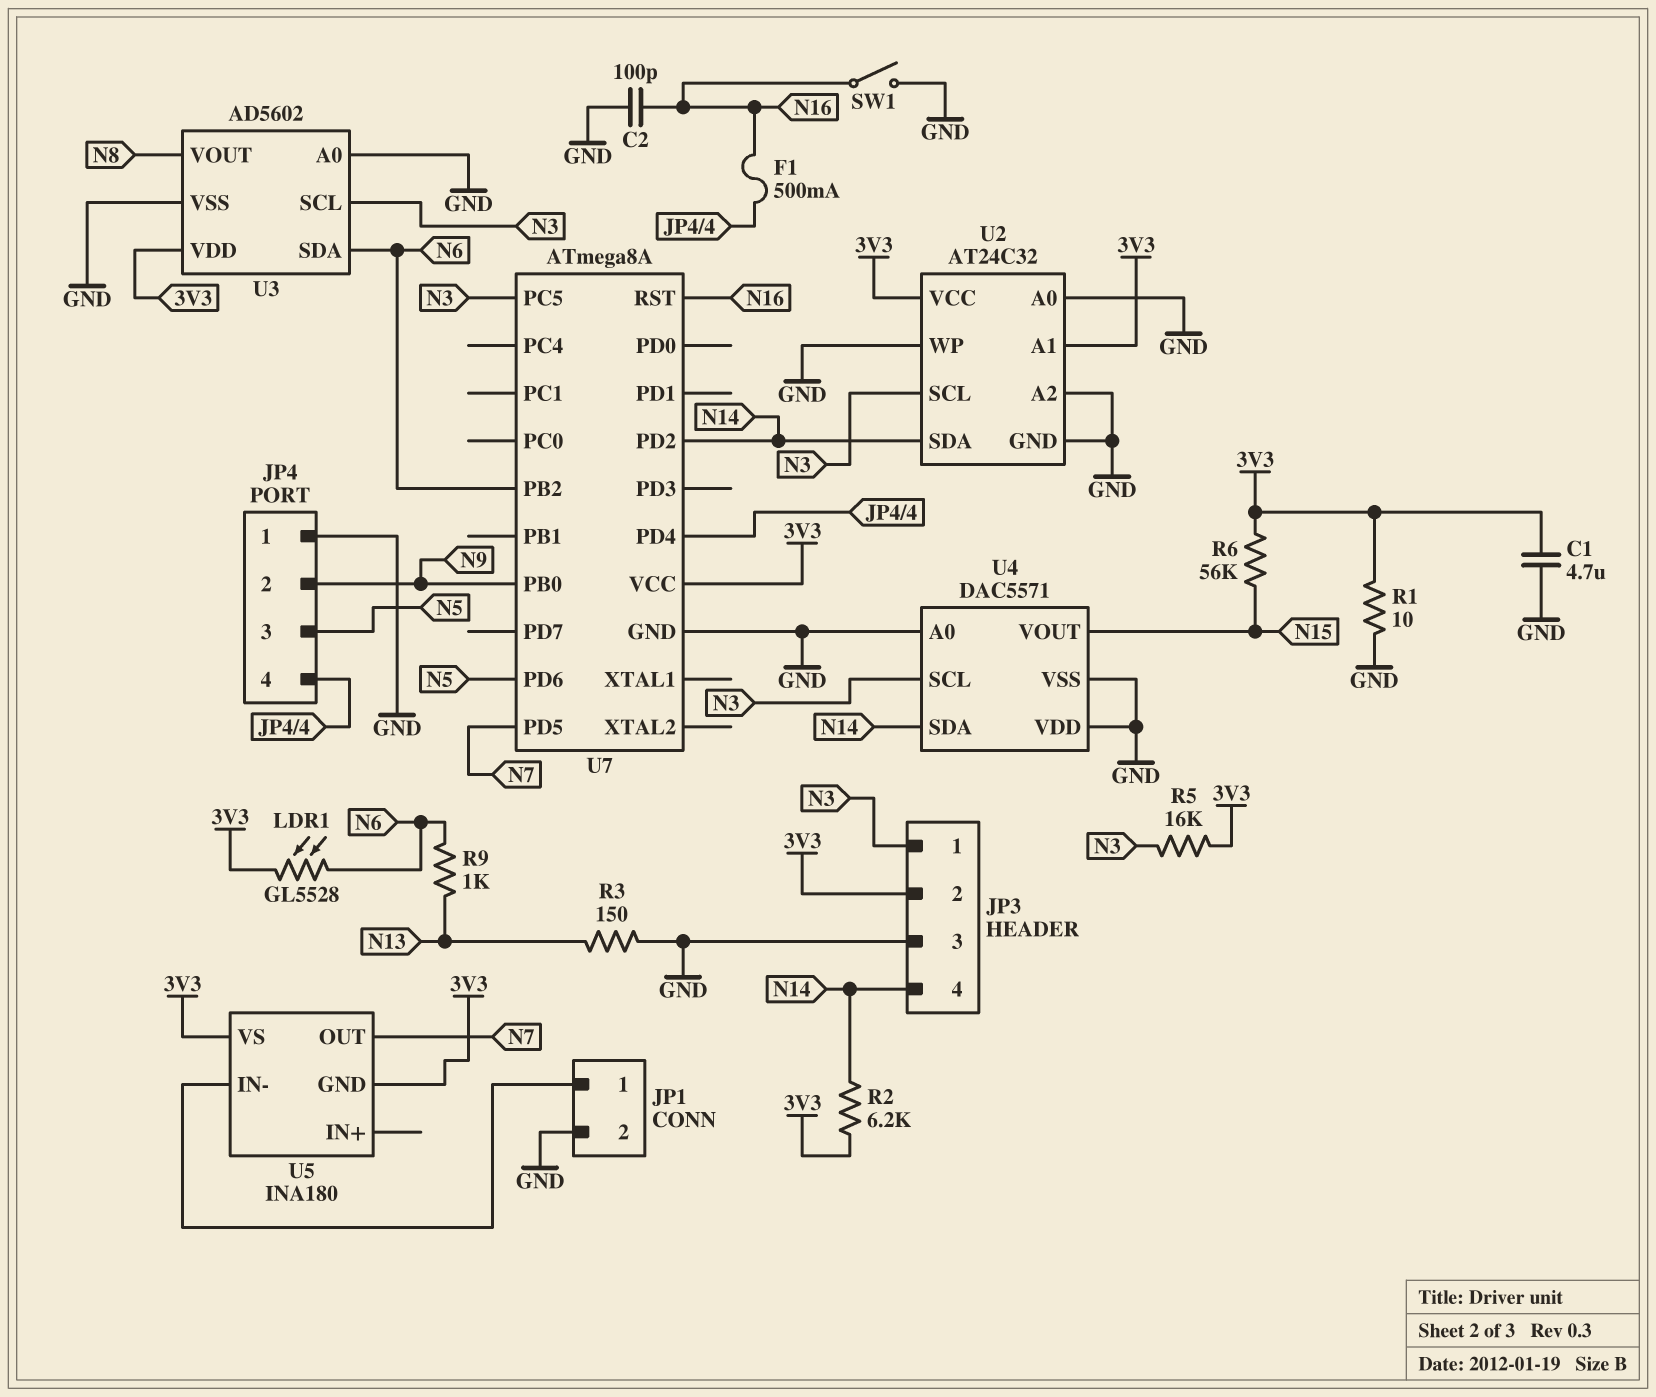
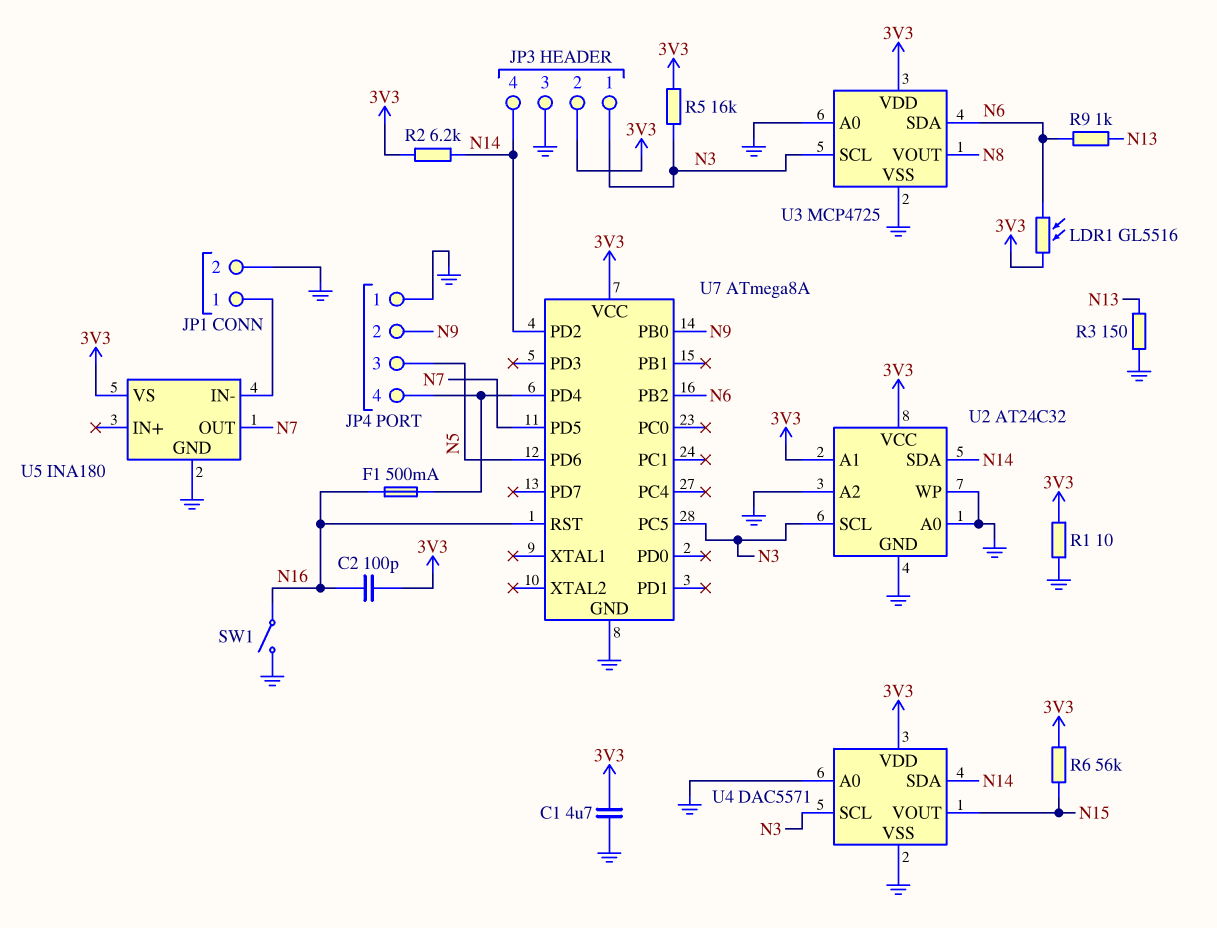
C2: 100pF (GND, N16) -> 100pF (3V3, N16)
LDR1: GL5528 (3V3, N6) -> GL5516 (3V3, N6)
U3: AD5602 -> MCP4725
U4 pin VDD: GND -> 3V3
U5 pin GND: 3V3 -> GND

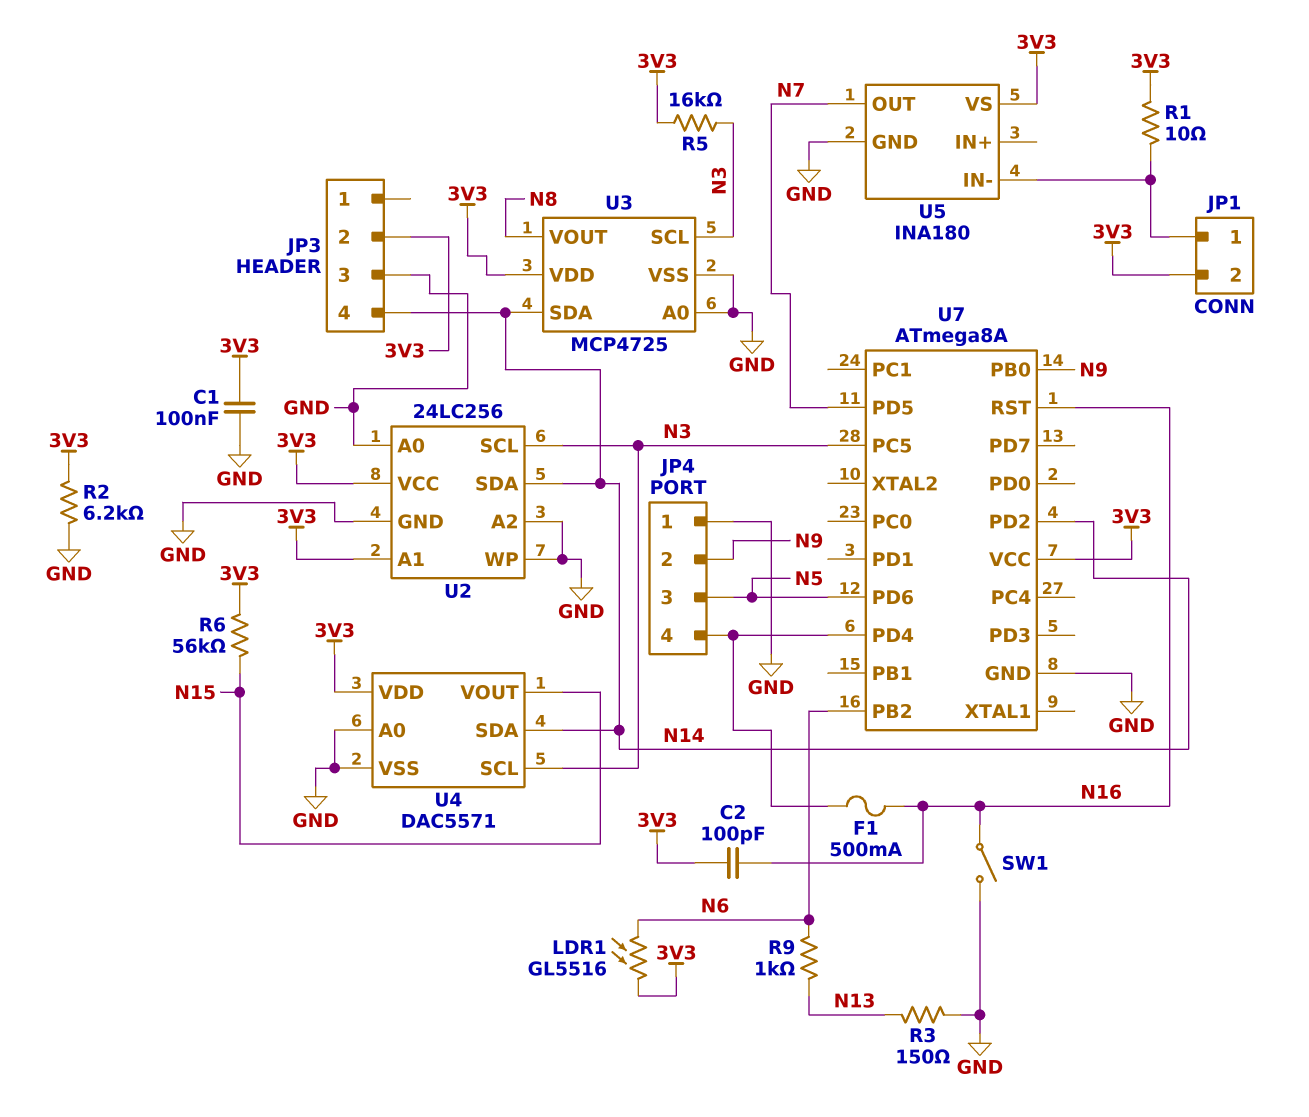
C1: 4.7uF (3V3, GND) -> 100nF (3V3, GND)
JP1 pin 2: GND -> 3V3
JP3 pin 1: N3 -> none
R1: 10 (3V3, GND) -> 10 (3V3, JP1/1)
R2: 6.2k (3V3, N14) -> 6.2k (3V3, GND)
U2: AT24C32 -> 24LC256
U3 pin SDA: N6 -> N14

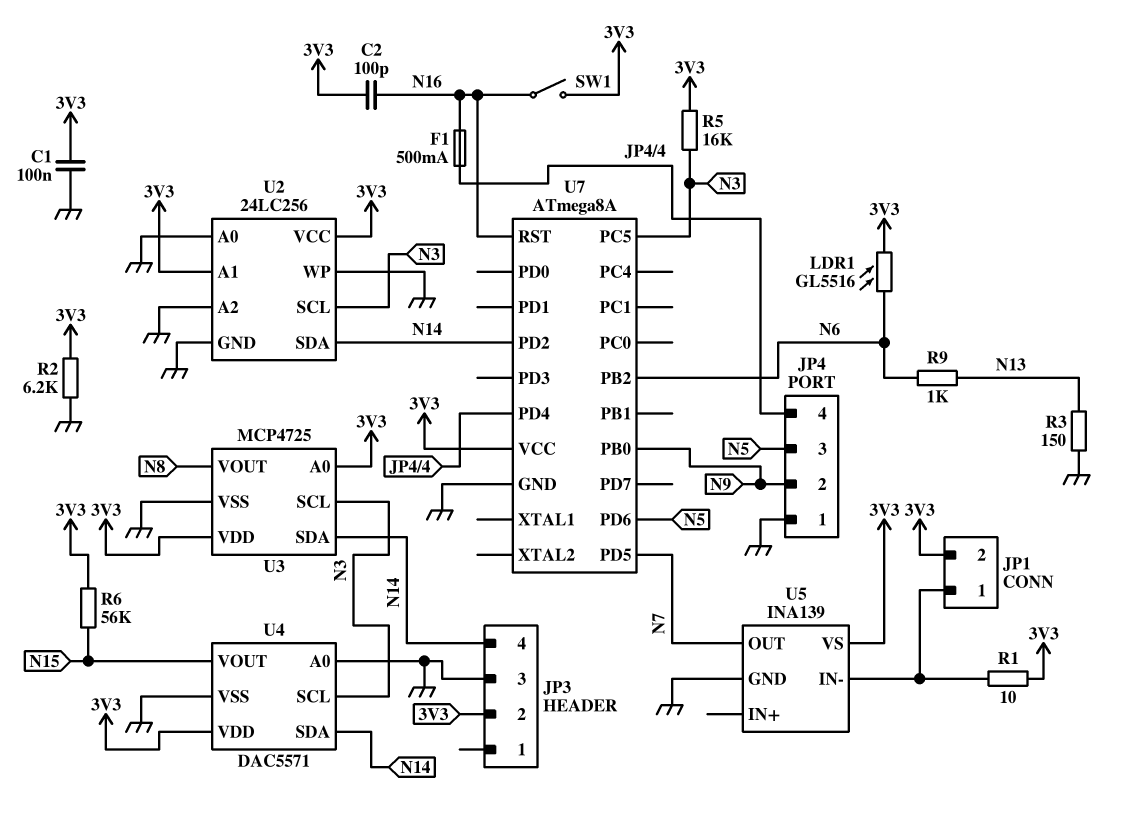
SW1: switch (GND, N16) -> switch (3V3, N16)
U3 pin A0: GND -> 3V3
U5: INA180 -> INA139

